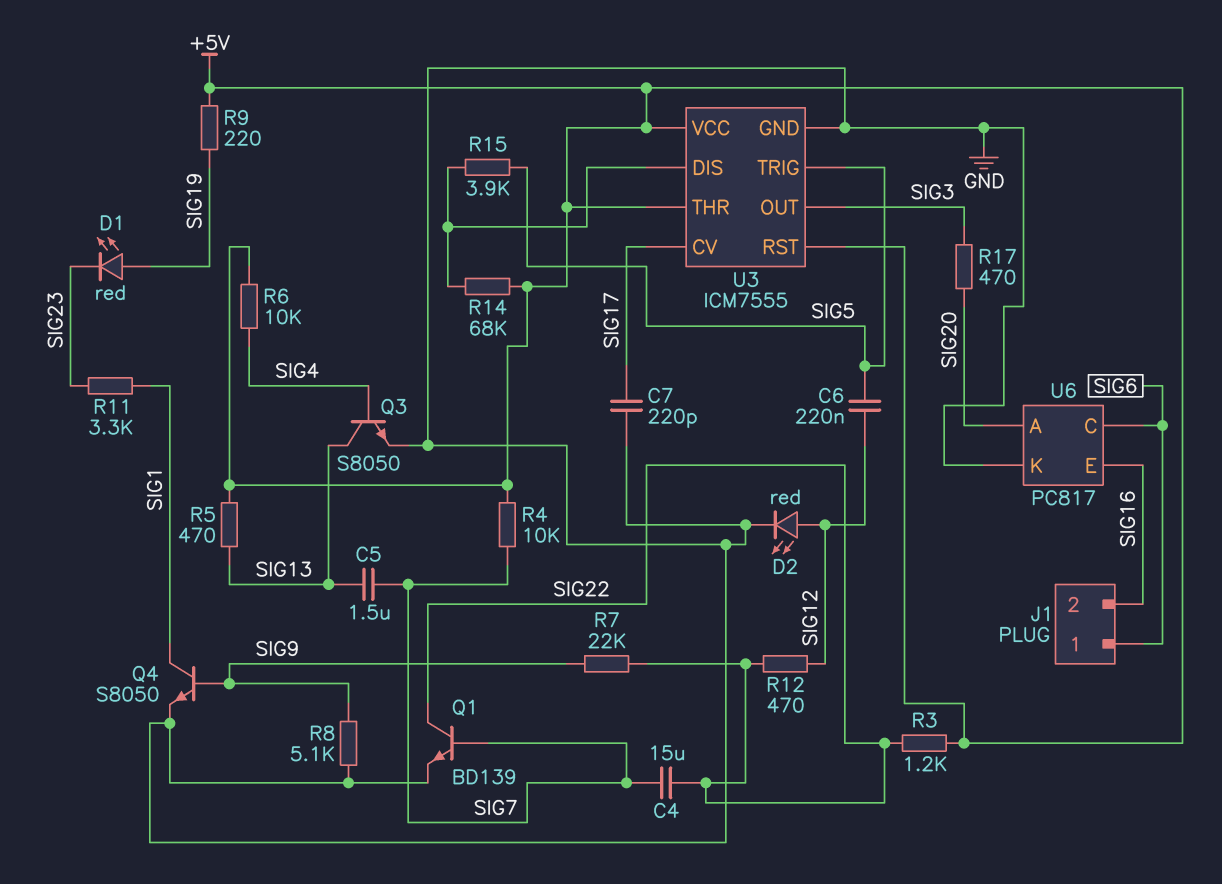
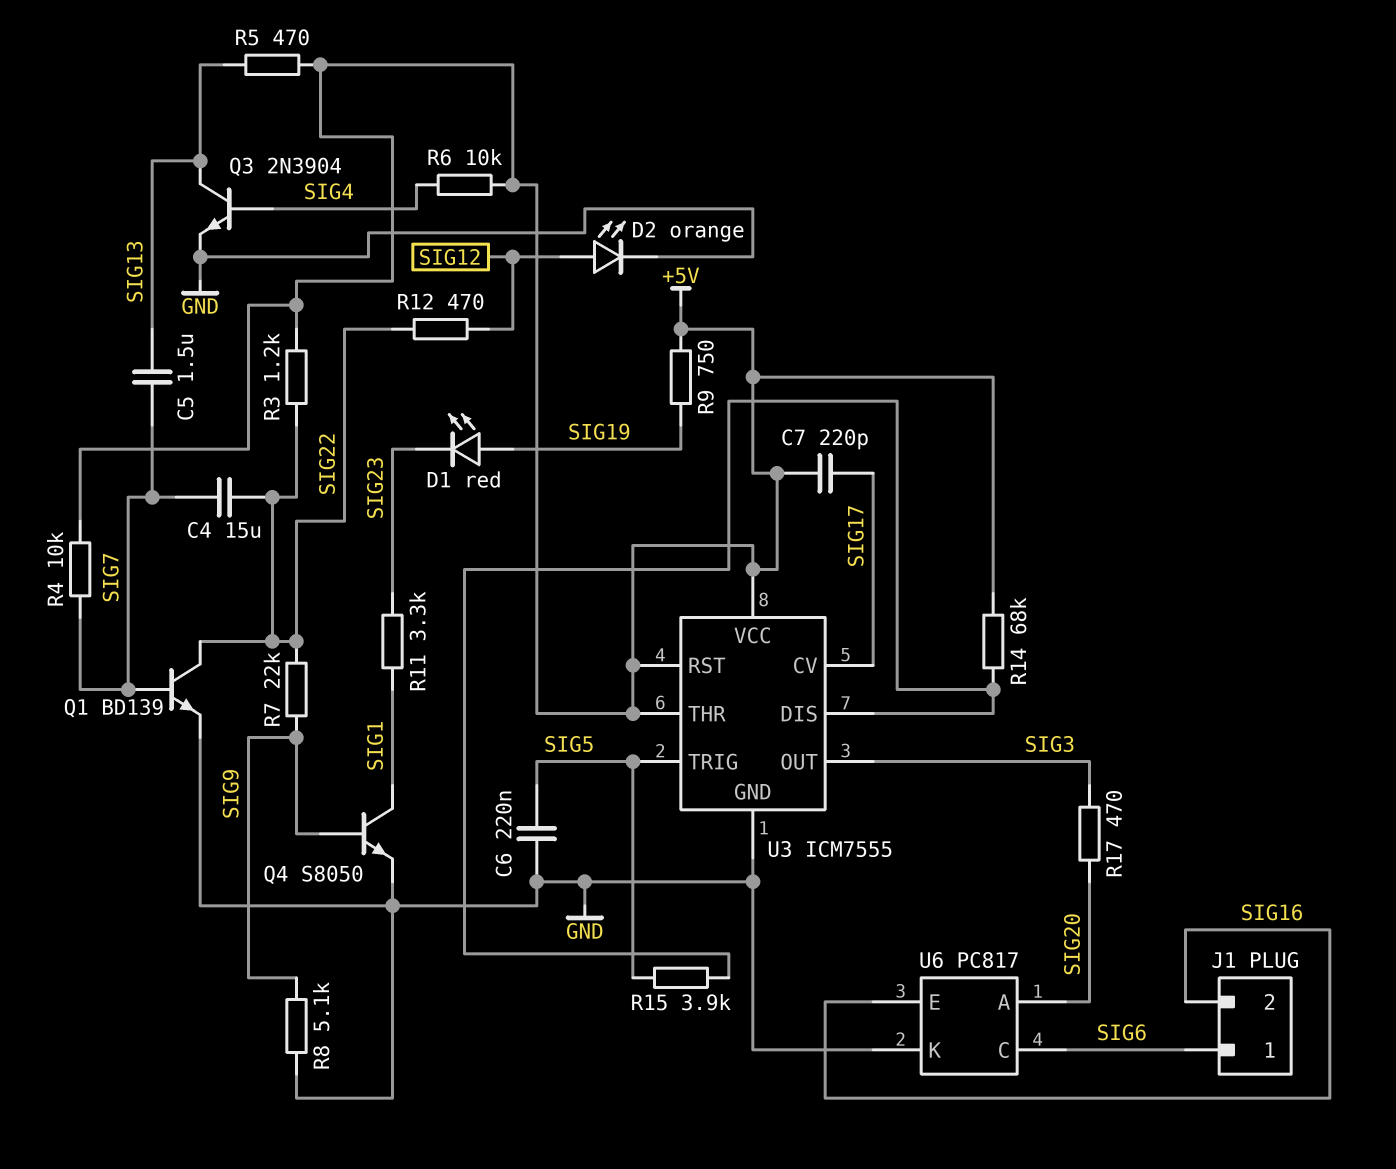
C6: 220nF (SIG5, SIG12) -> 220nF (GND, SIG5)
C7: 220pF (GND, SIG17) -> 220pF (+5V, SIG17)
D2: LED red (A SIG12, K GND) -> LED orange (A SIG12, K GND)
Q3: NPN S8050 (B SIG4, C SIG13, E GND) -> NPN 2N3904 (B SIG4, C SIG13, E GND)
R9: 220 (+5V, SIG19) -> 750 (+5V, SIG19)

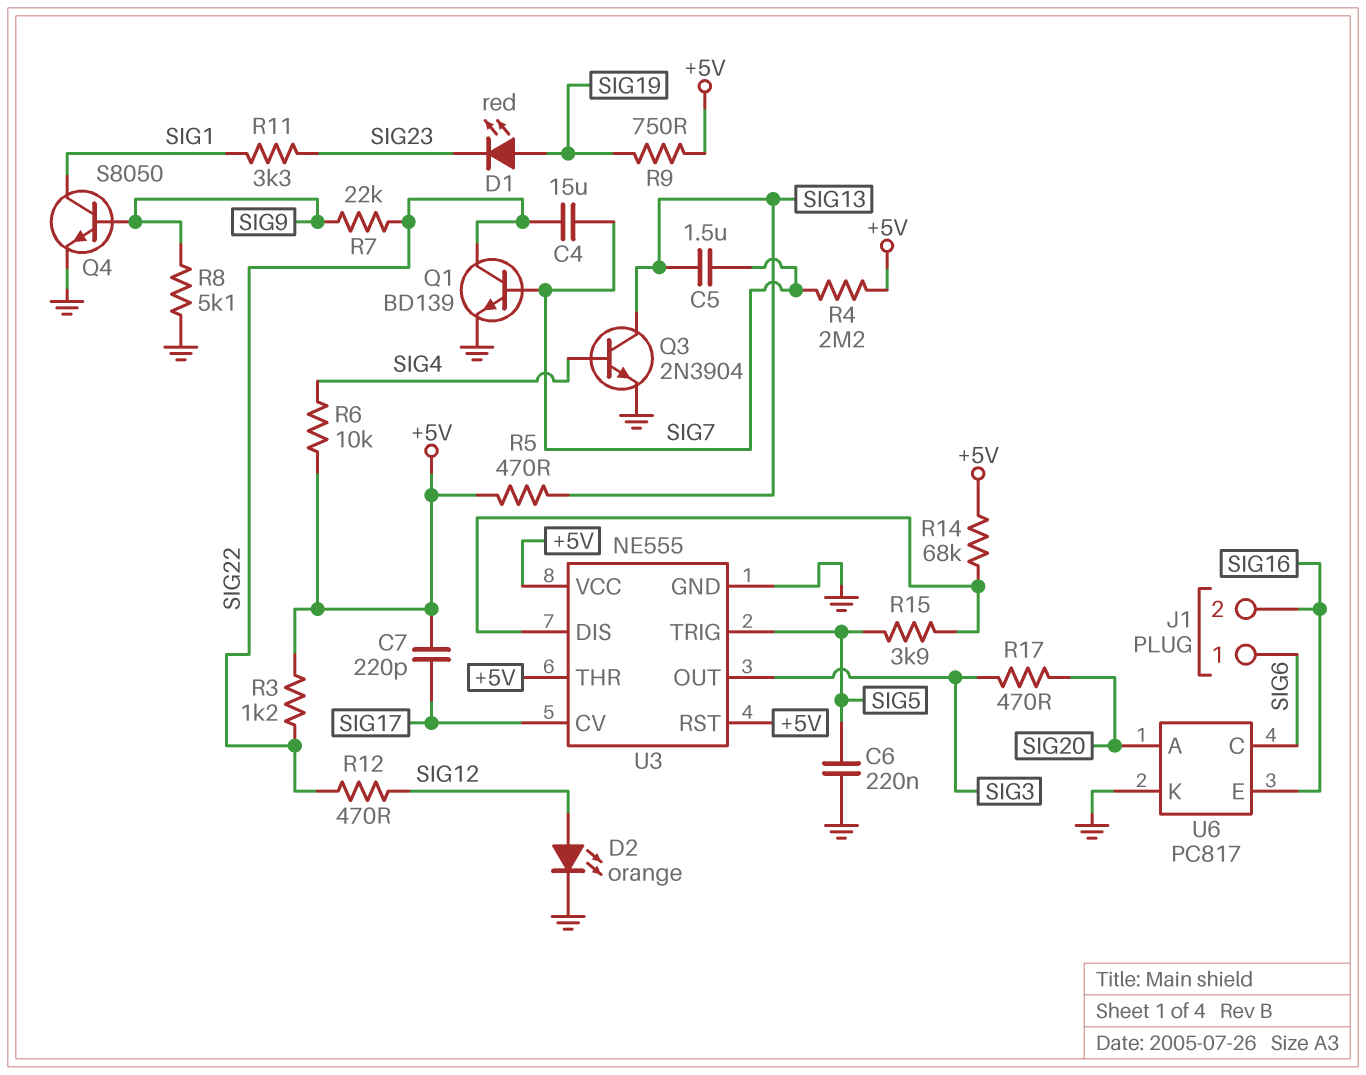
R4: 10k (+5V, SIG7) -> 2.2M (+5V, SIG7)
U3: ICM7555 -> NE555

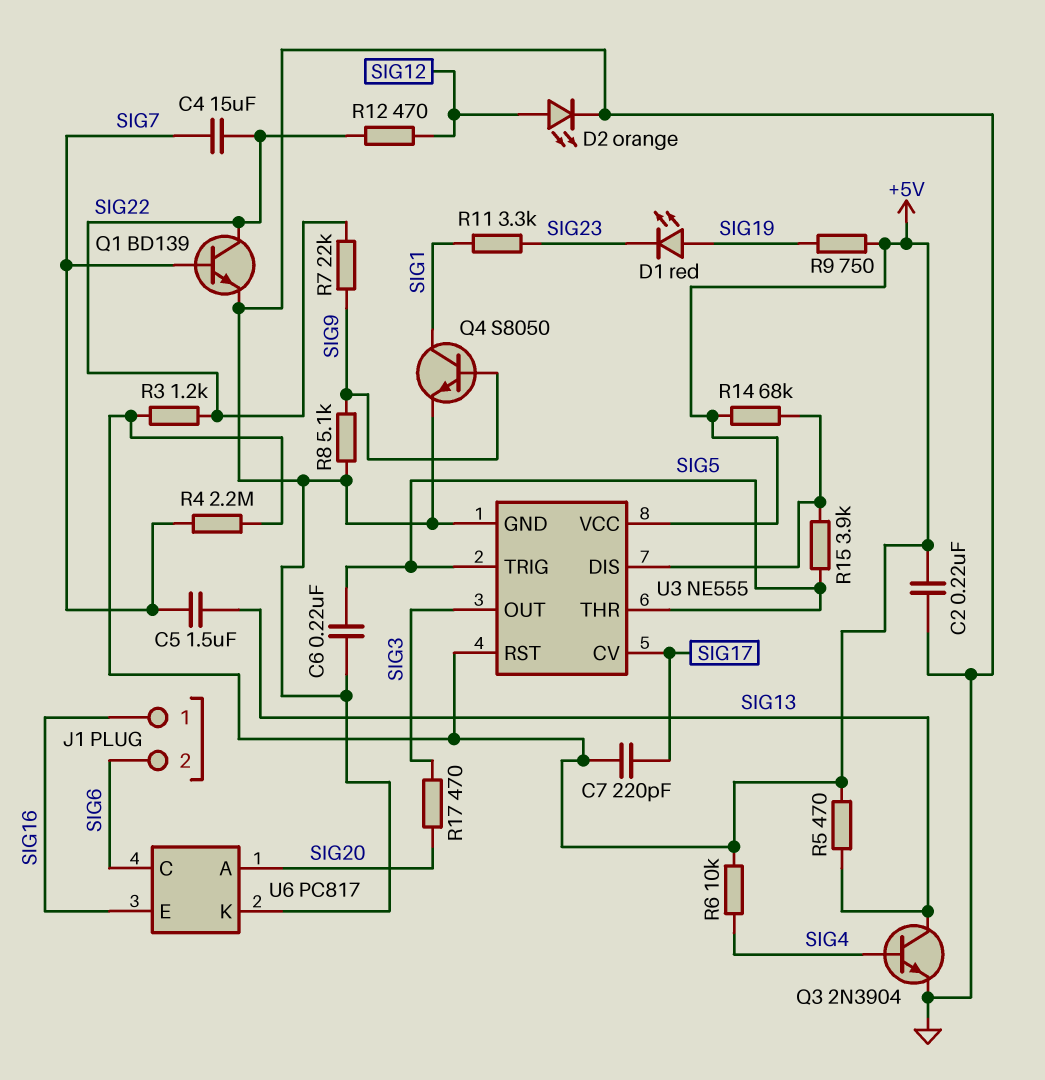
C2: none -> 220nF (+5V, GND)
J1 pin 1: SIG6 -> SIG16
J1 pin 2: SIG16 -> SIG6
U3 pin THR: +5V -> SIG5

